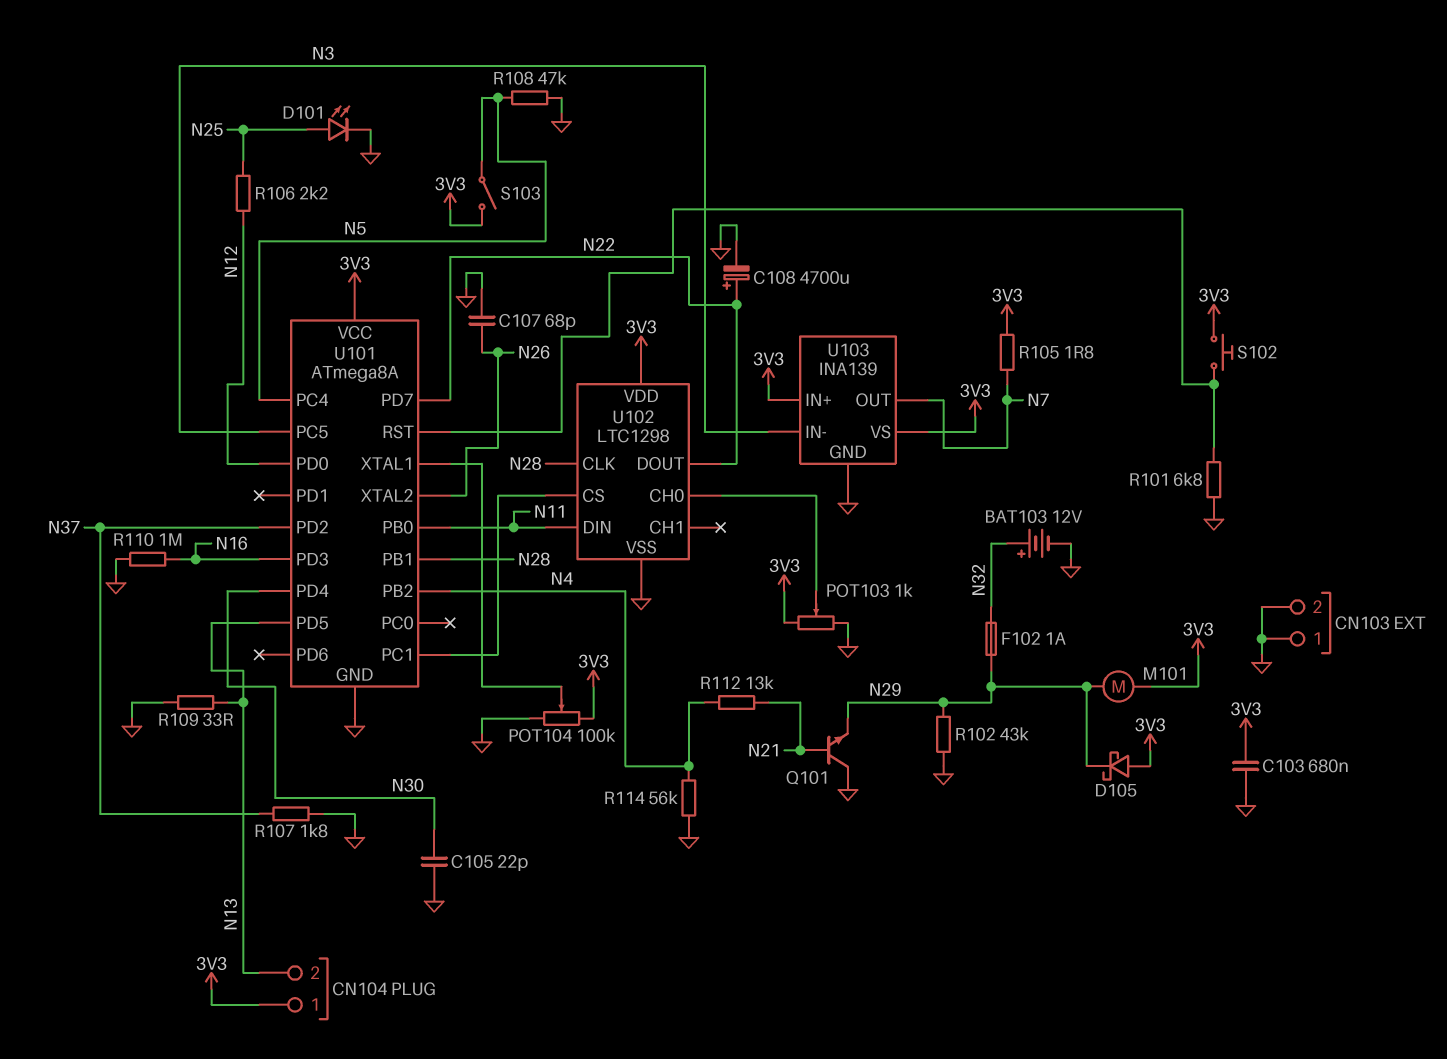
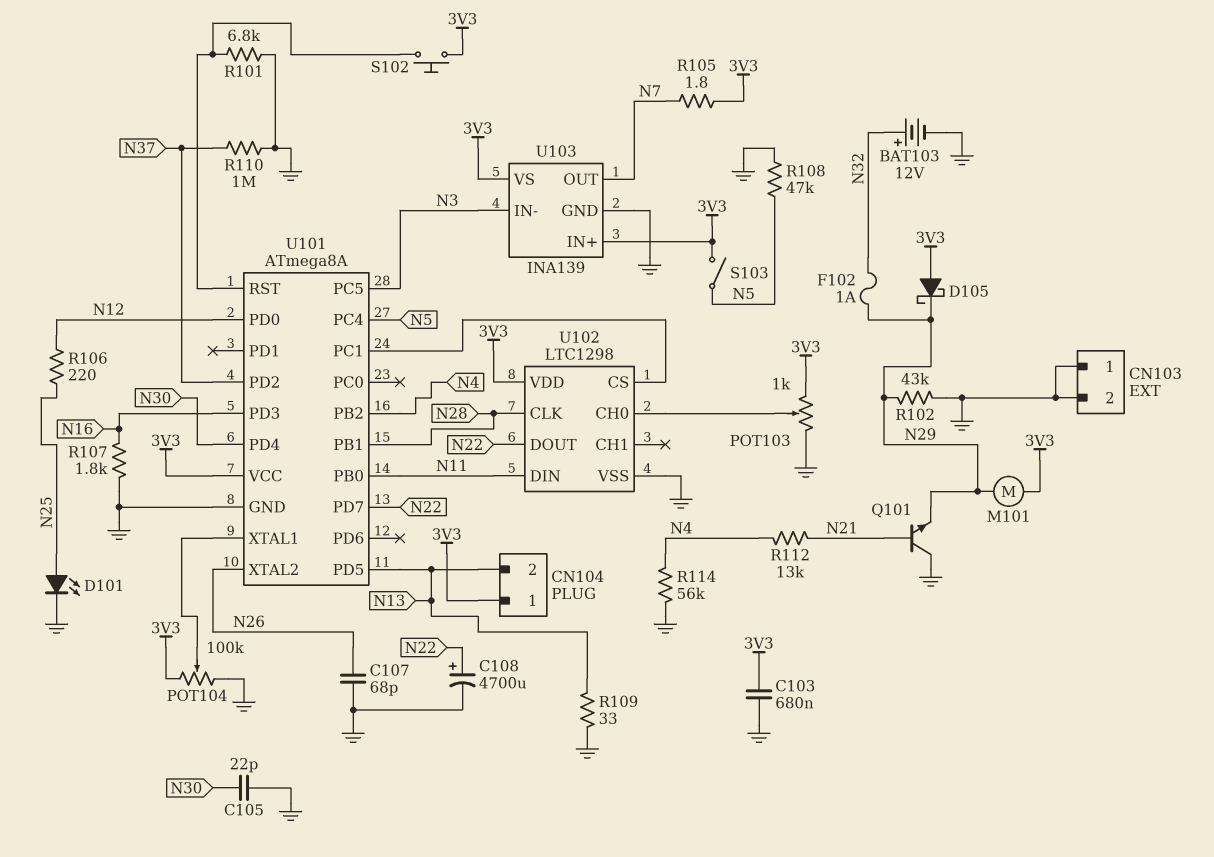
R106: 2.2k (N12, N25) -> 220 (N12, N25)
R107: 1.8k (GND, N37) -> 1.8k (GND, N16)
R110: 1M (GND, N16) -> 1M (GND, N37)

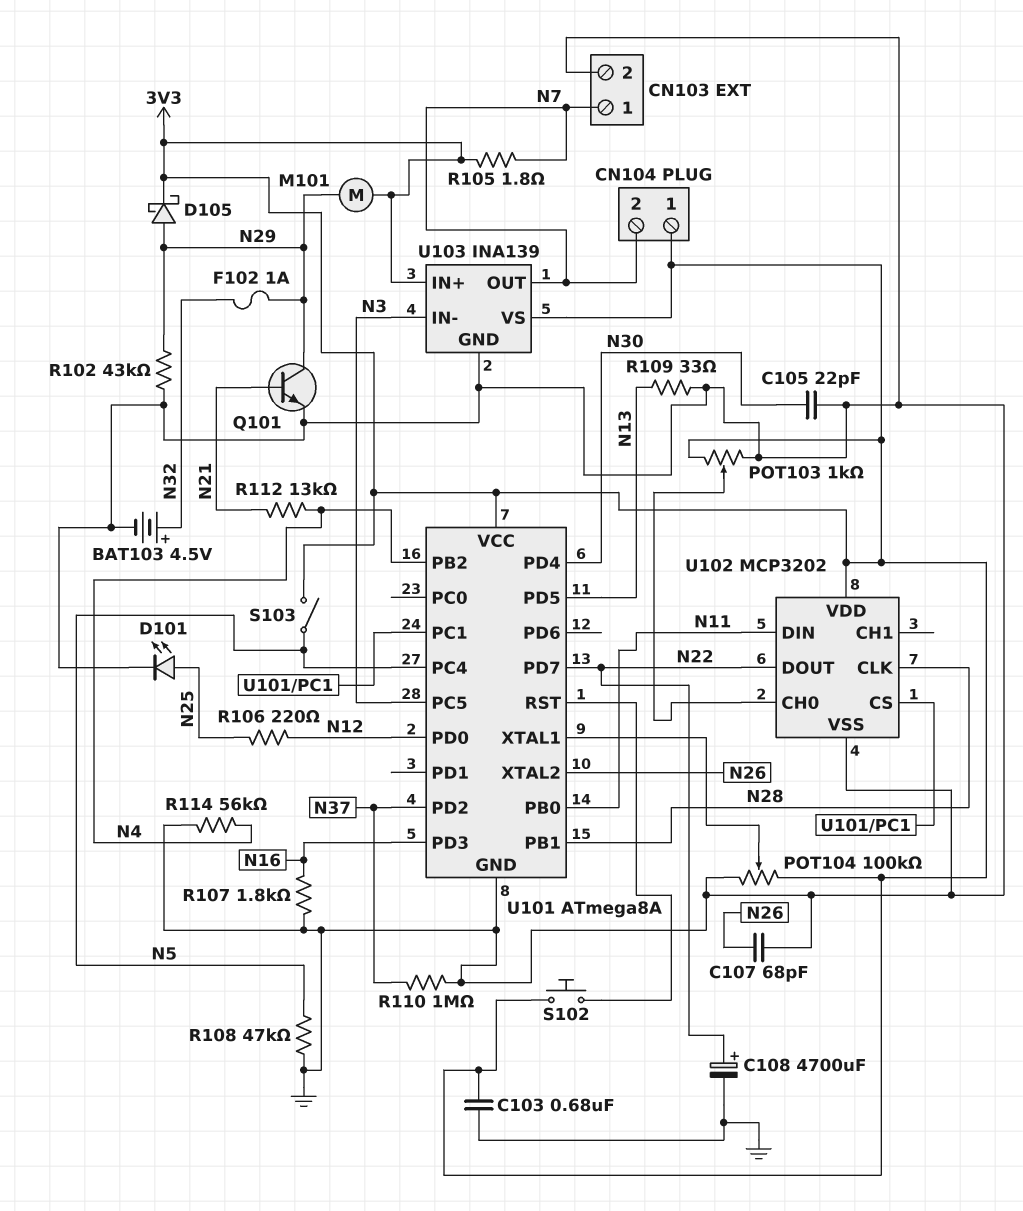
BAT103: 12V (plus N32, minus GND) -> 4.5V (plus N32, minus GND)
CN103 pin 1: GND -> N7
CN104 pin 2: N13 -> N7
D105: schottky (A 3V3, K N29) -> schottky (A N29, K 3V3)
Q101: NPN (B N21, C GND, E N29) -> NPN (B N21, C N29, E GND)
R101: 6.8k (GND, U101/RST) -> none
U102: LTC1298 -> MCP3202

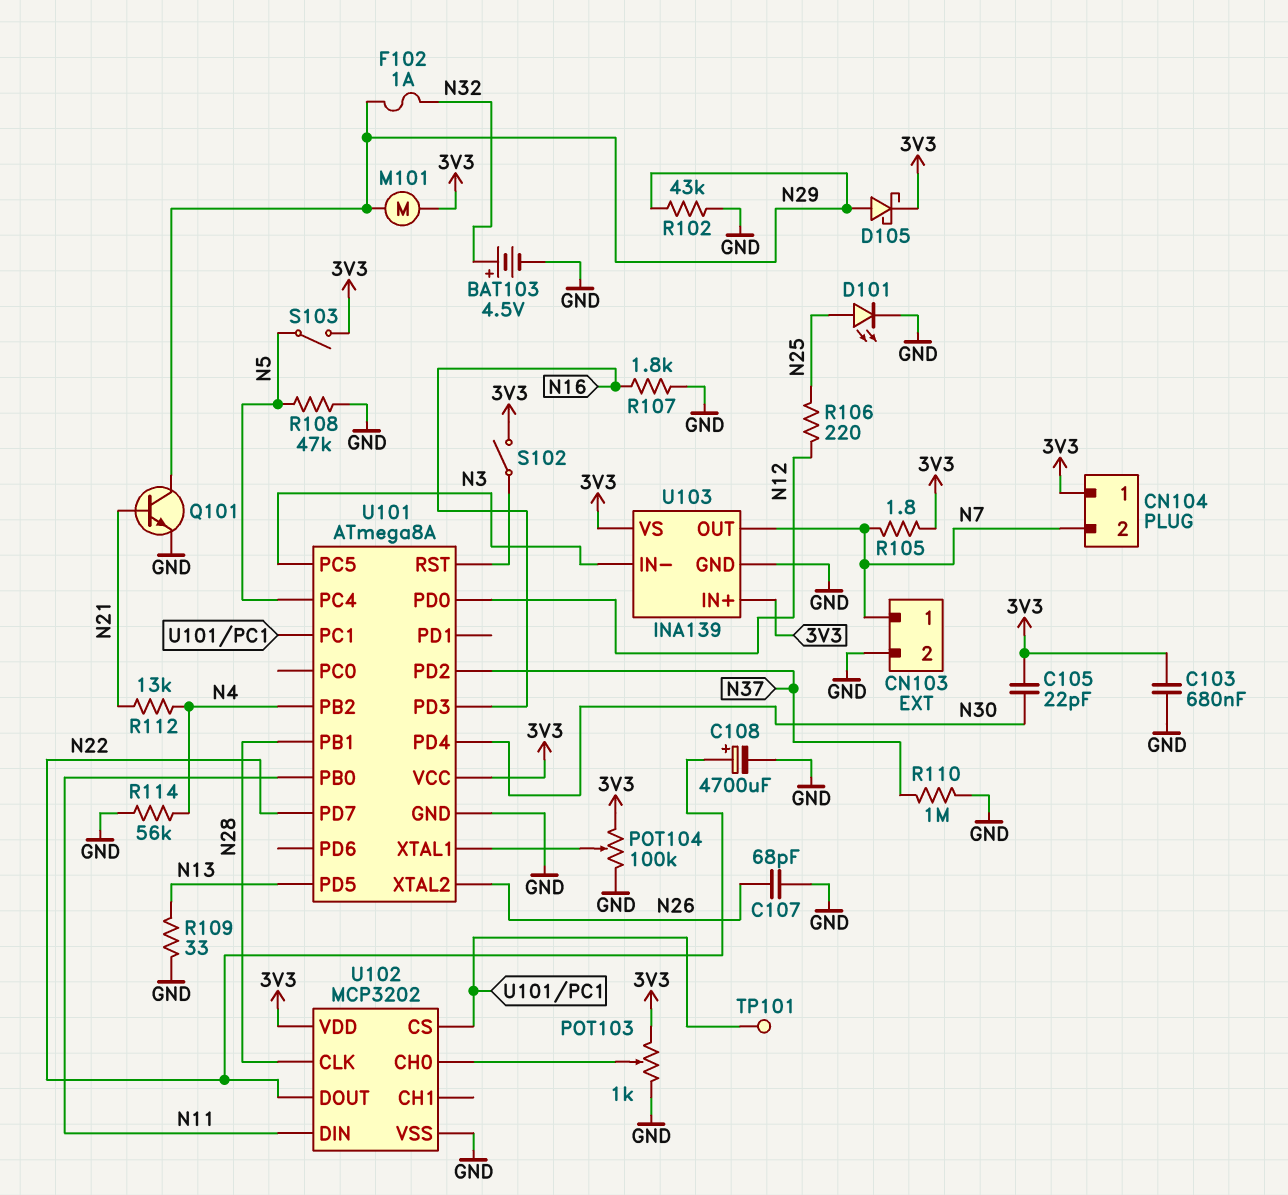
C105: 22pF (GND, N30) -> 22pF (3V3, N30)
S102: button (3V3, U101/RST) -> switch (3V3, U101/RST)
TP101: none -> test point (U101/PC1)

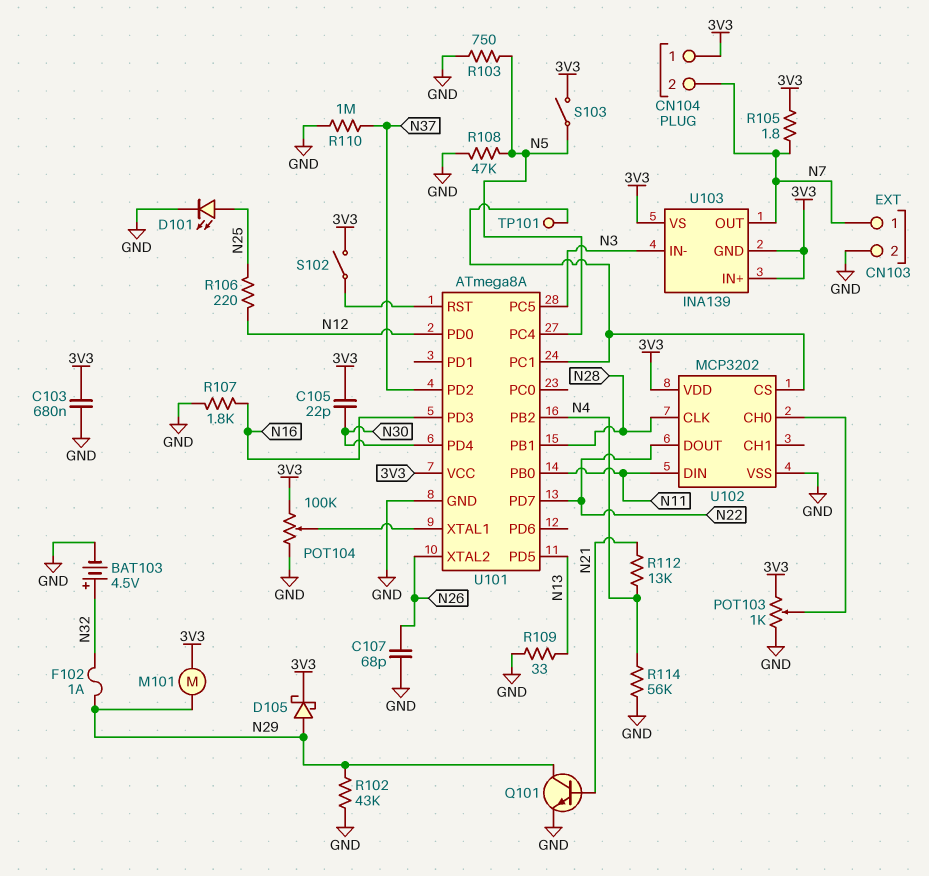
C108: 4700uF (plus N22, minus GND) -> none
R103: none -> 750 (GND, N5)
U103 pin GND: GND -> 3V3

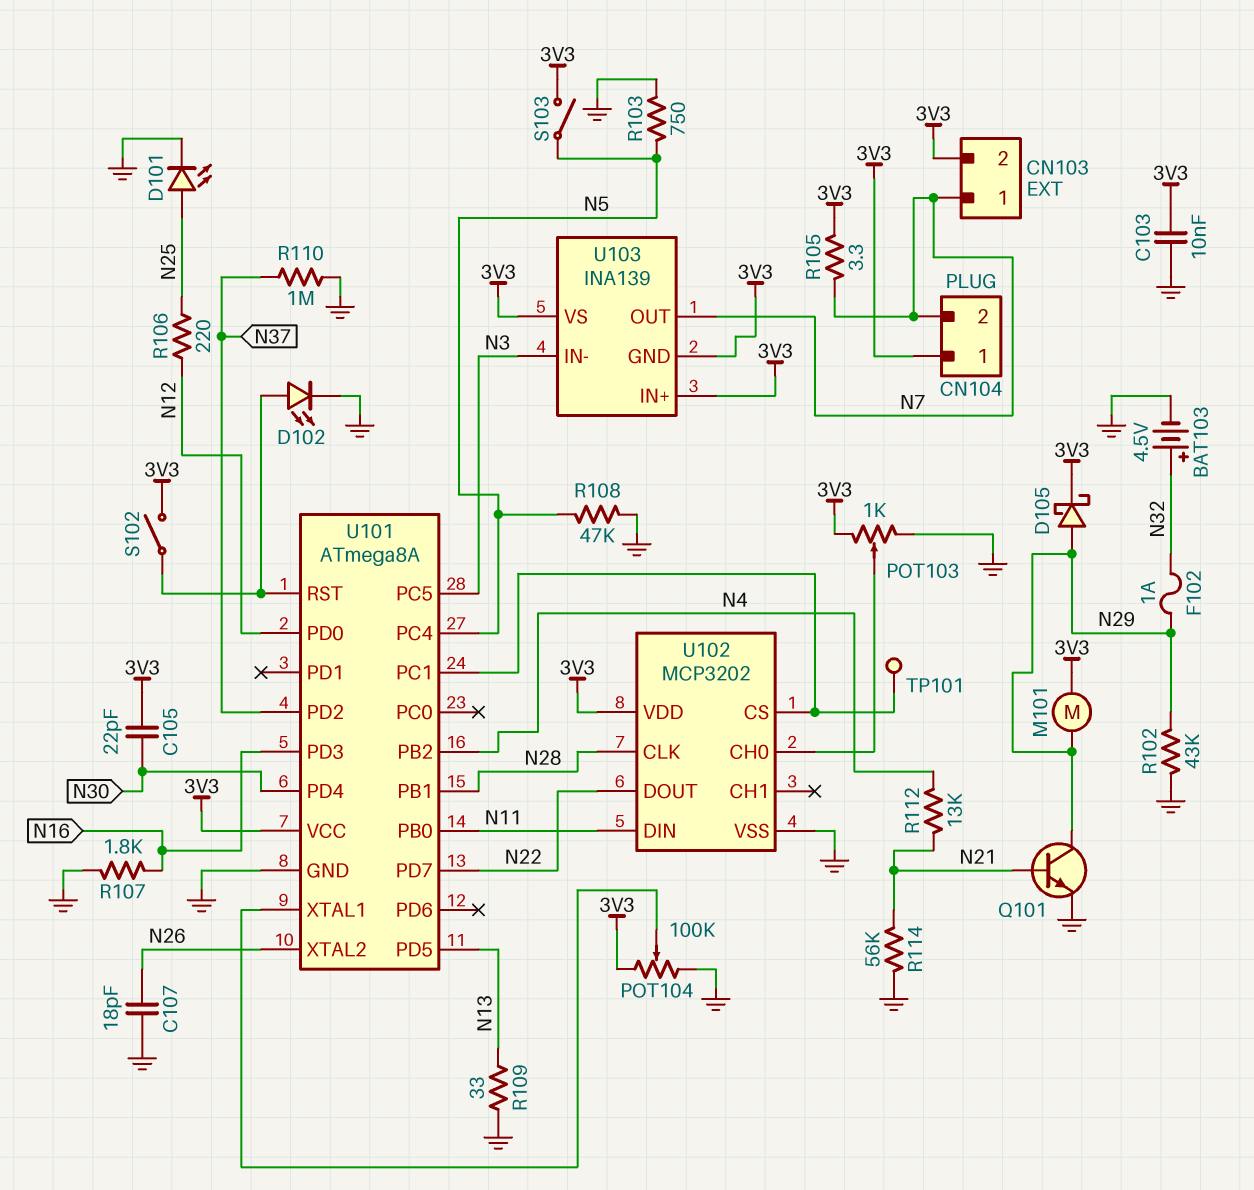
C103: 680nF (3V3, GND) -> 10nF (3V3, GND)
C107: 68pF (GND, N26) -> 18pF (GND, N26)
CN103 pin 2: GND -> 3V3
D102: none -> LED (A U101/RST, K GND)
R105: 1.8 (3V3, N7) -> 3.3 (3V3, N7)
R114: 56k (GND, N4) -> 56k (GND, N21)

